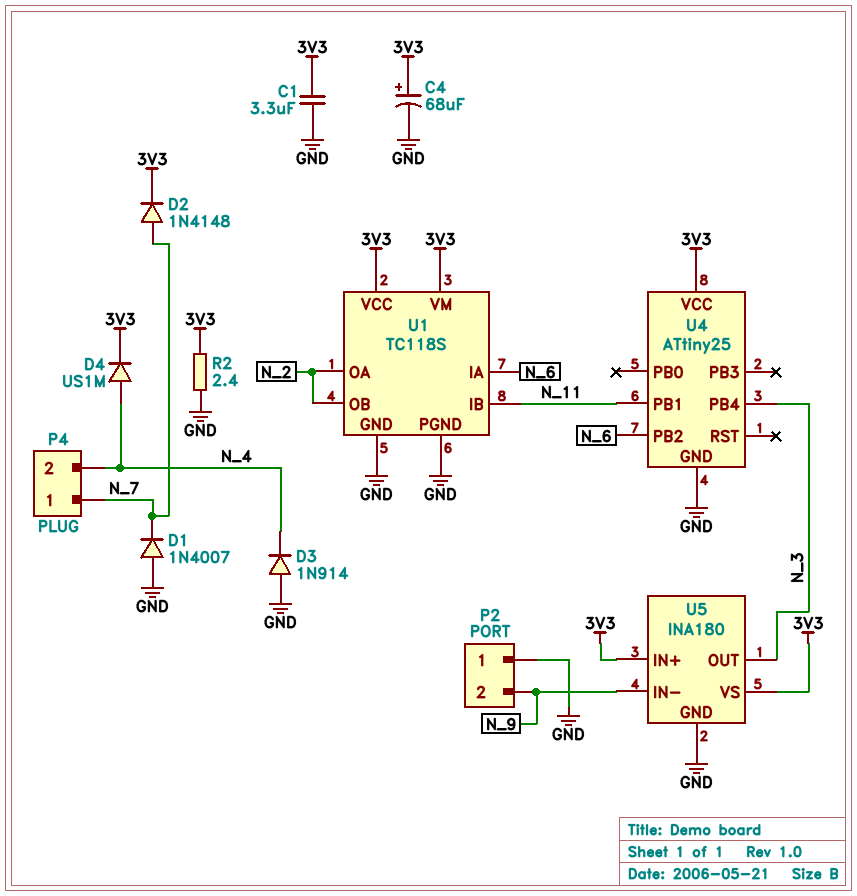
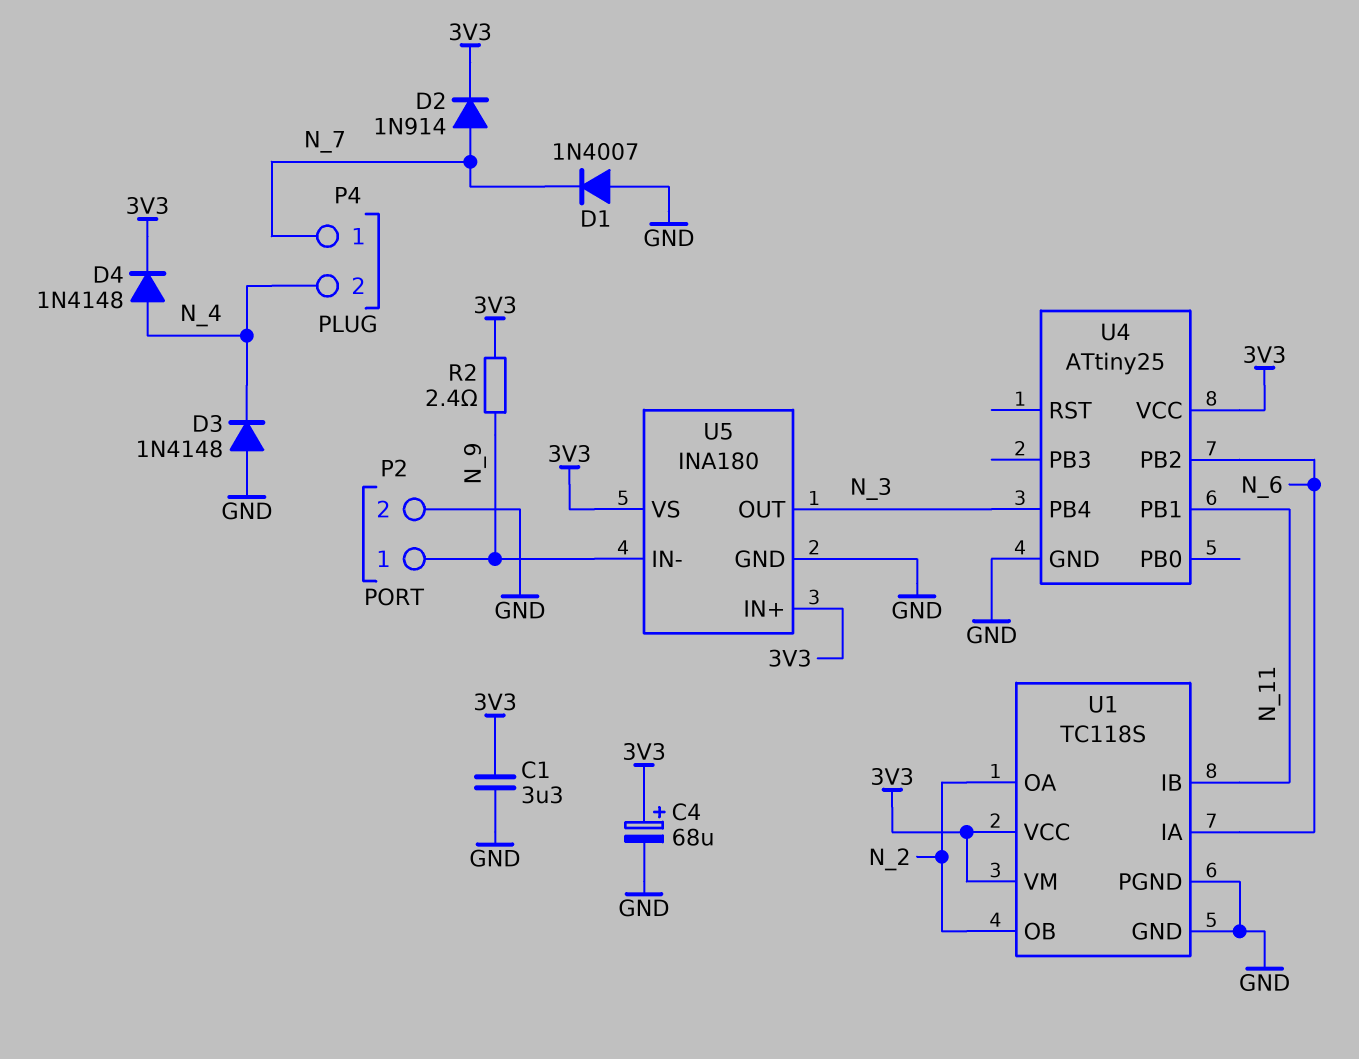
D2: diode 1N4148 (A N_7, K 3V3) -> diode 1N914 (A N_7, K 3V3)
D3: diode 1N914 (A GND, K N_4) -> diode 1N4148 (A GND, K N_4)
D4: diode US1M (A N_4, K 3V3) -> diode 1N4148 (A N_4, K 3V3)
P2 pin 1: GND -> N_9
P2 pin 2: N_9 -> GND
R2: 2.4 (3V3, GND) -> 2.4 (3V3, N_9)

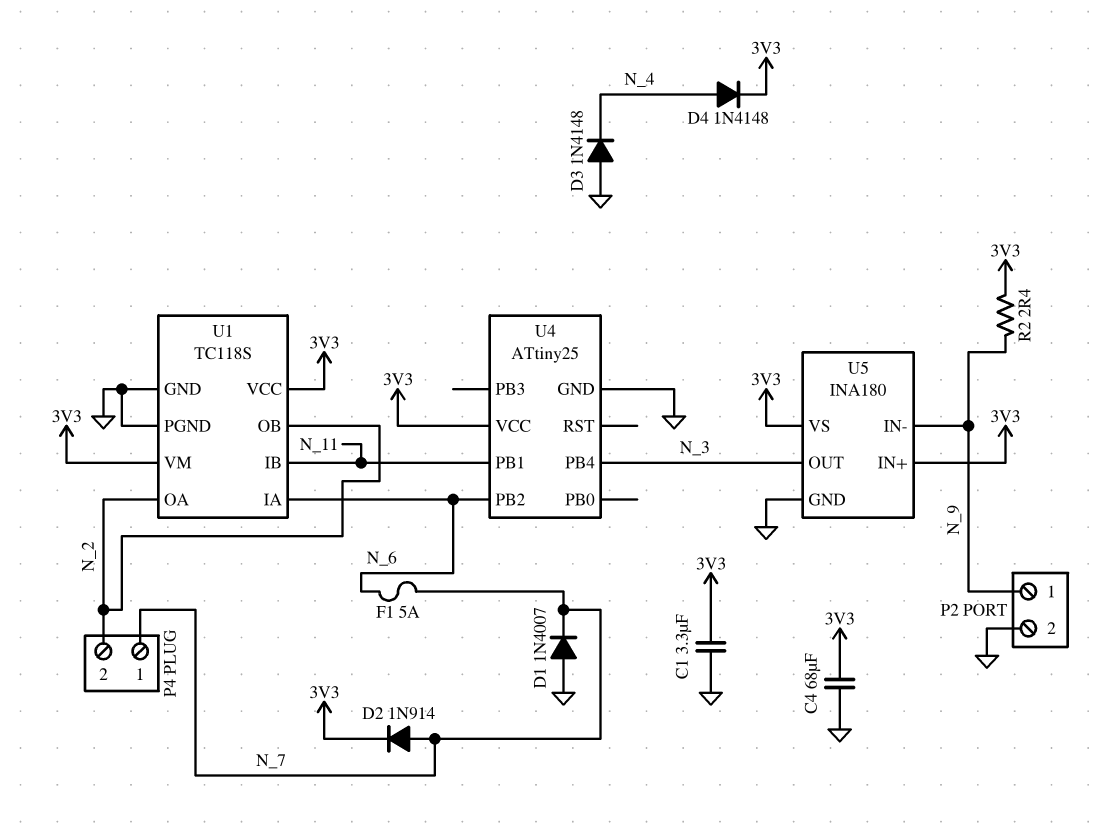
C4: 68uF (plus 3V3, minus GND) -> 68uF (3V3, GND)
F1: none -> 5A (N_6, N_7)
P4 pin 2: N_4 -> N_2

